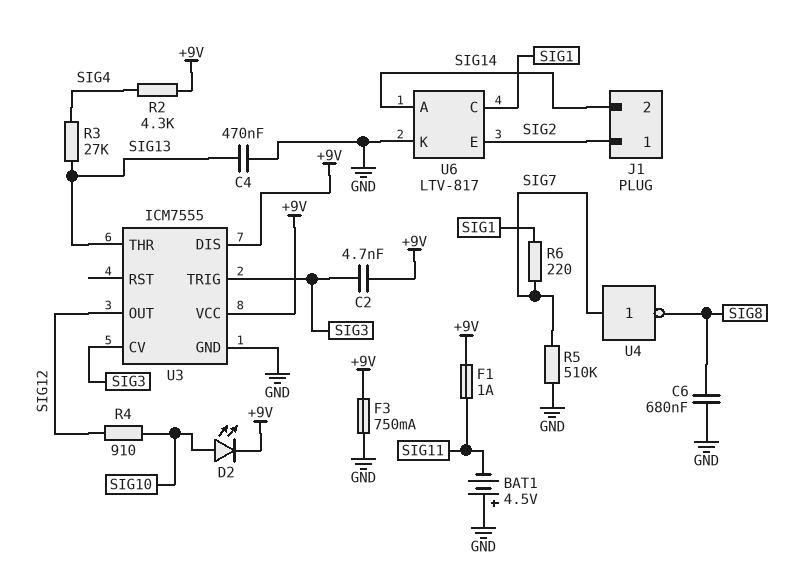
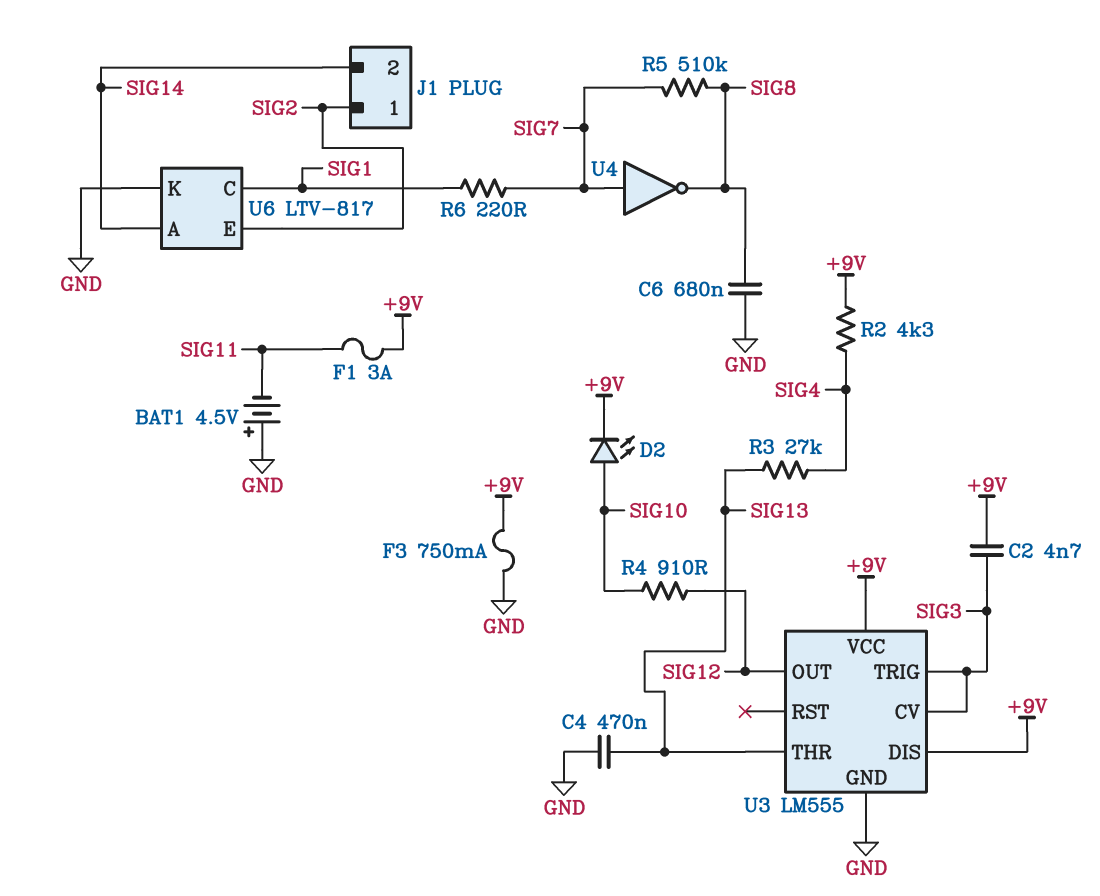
F1: 1A (+9V, SIG11) -> 3A (+9V, SIG11)
R5: 510k (GND, SIG7) -> 510k (SIG7, SIG8)
U3: ICM7555 -> LM555

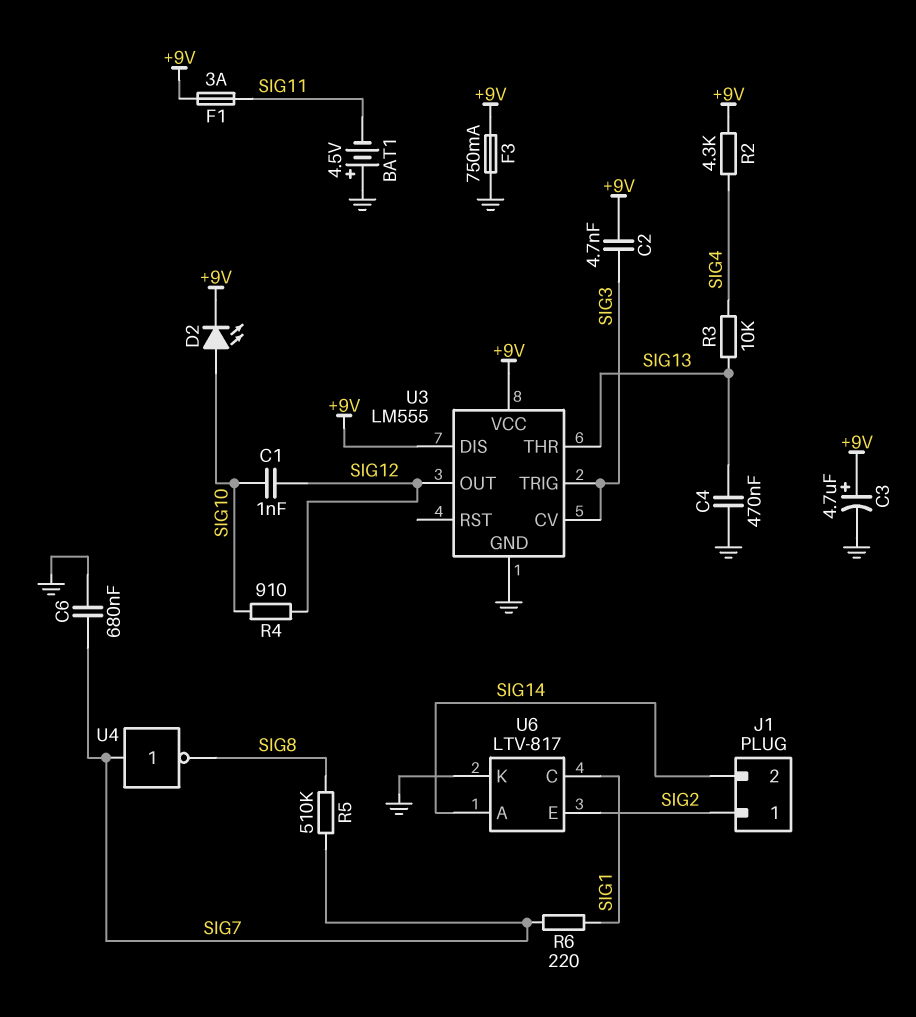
C1: none -> 1nF (SIG10, SIG12)
C3: none -> 4.7uF (plus +9V, minus GND)
C6: 680nF (GND, SIG8) -> 680nF (GND, SIG7)
R3: 27k (SIG4, SIG13) -> 10k (SIG4, SIG13)

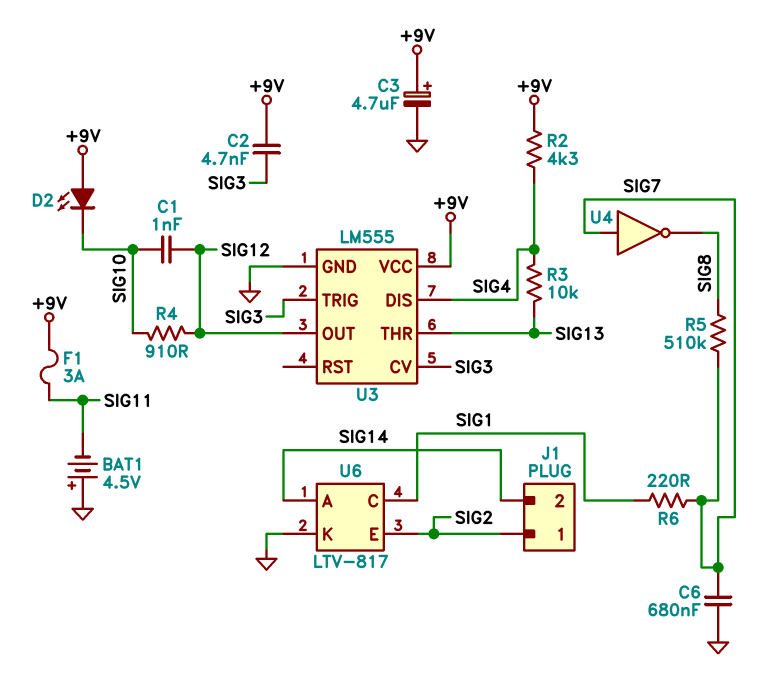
C4: 470nF (GND, SIG13) -> none
D2: LED (A SIG10, K +9V) -> LED (A +9V, K SIG10)
F3: 750mA (+9V, GND) -> none
U3 pin DIS: +9V -> SIG4

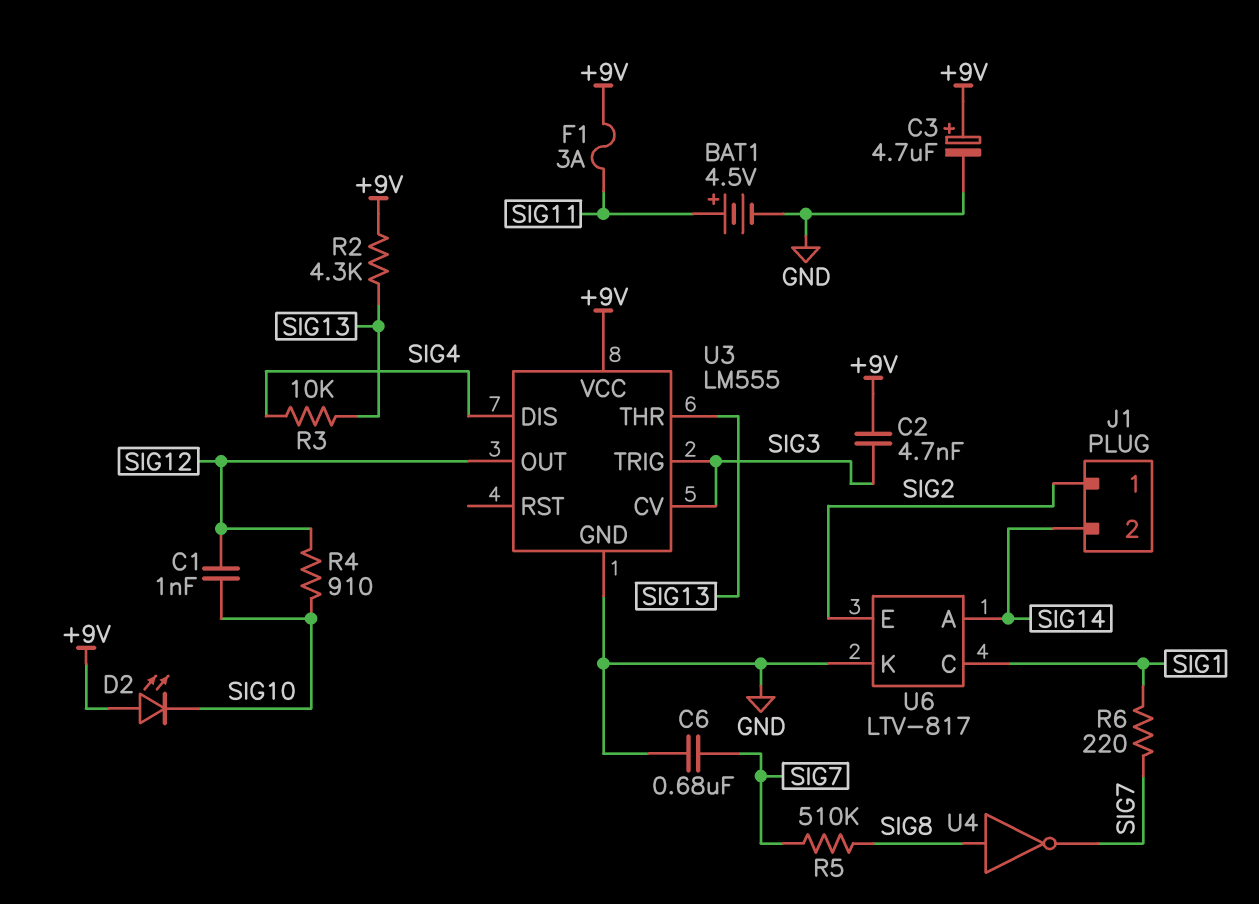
BAT1: 4.5V (plus GND, minus SIG11) -> 4.5V (plus SIG11, minus GND)
R2: 4.3k (+9V, SIG4) -> 4.3k (+9V, SIG13)
U4: NOT (in SIG7, out SIG8) -> NOT (in SIG8, out SIG7)

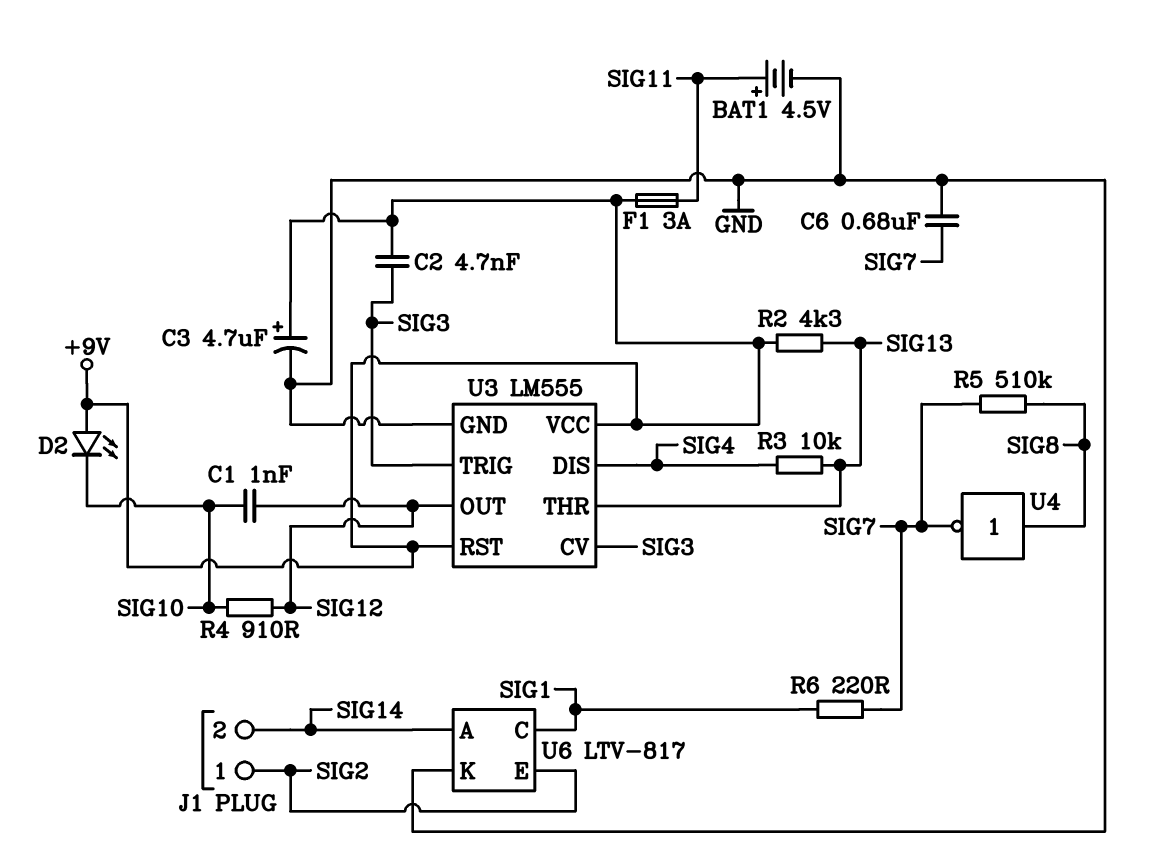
U3 pin RST: none -> +9V

